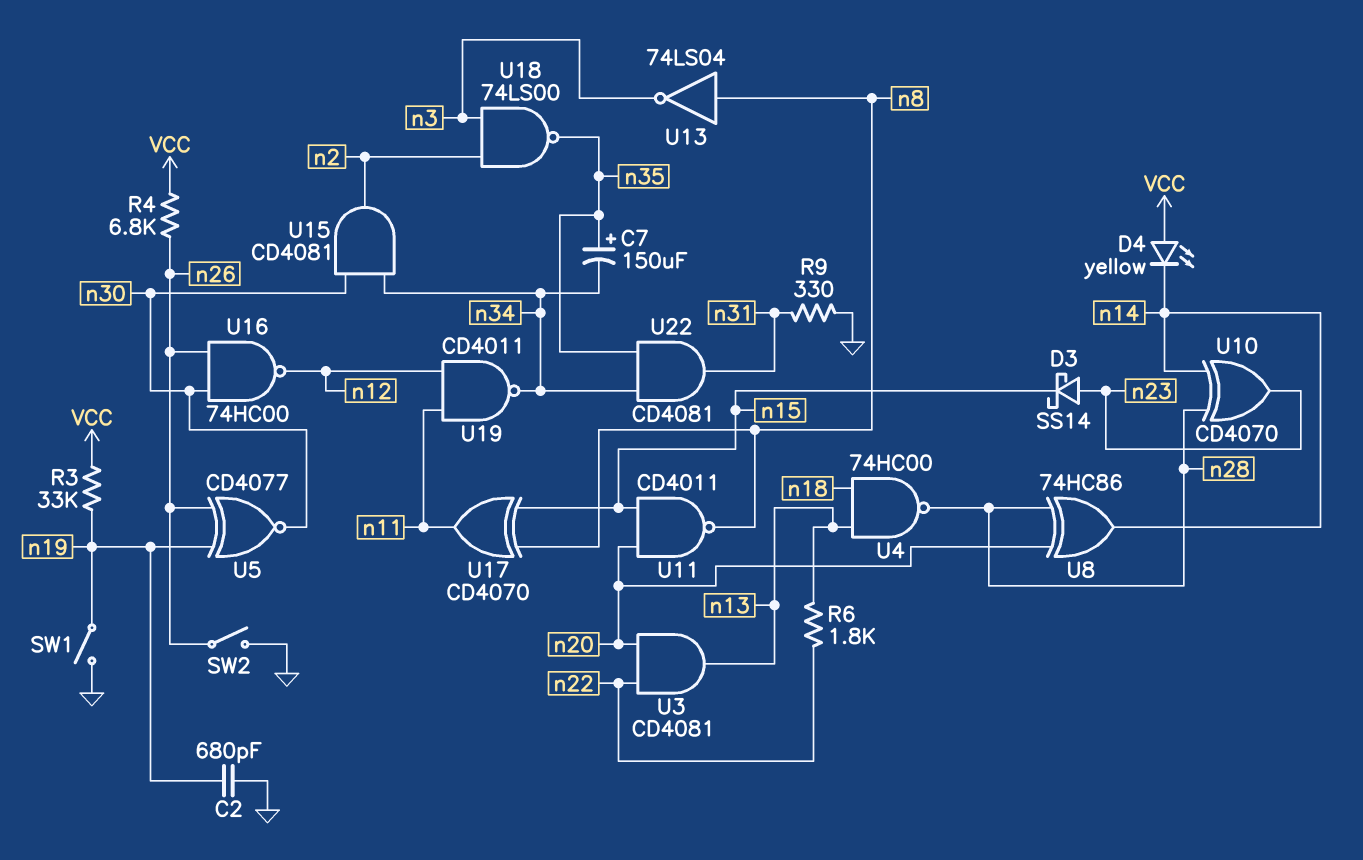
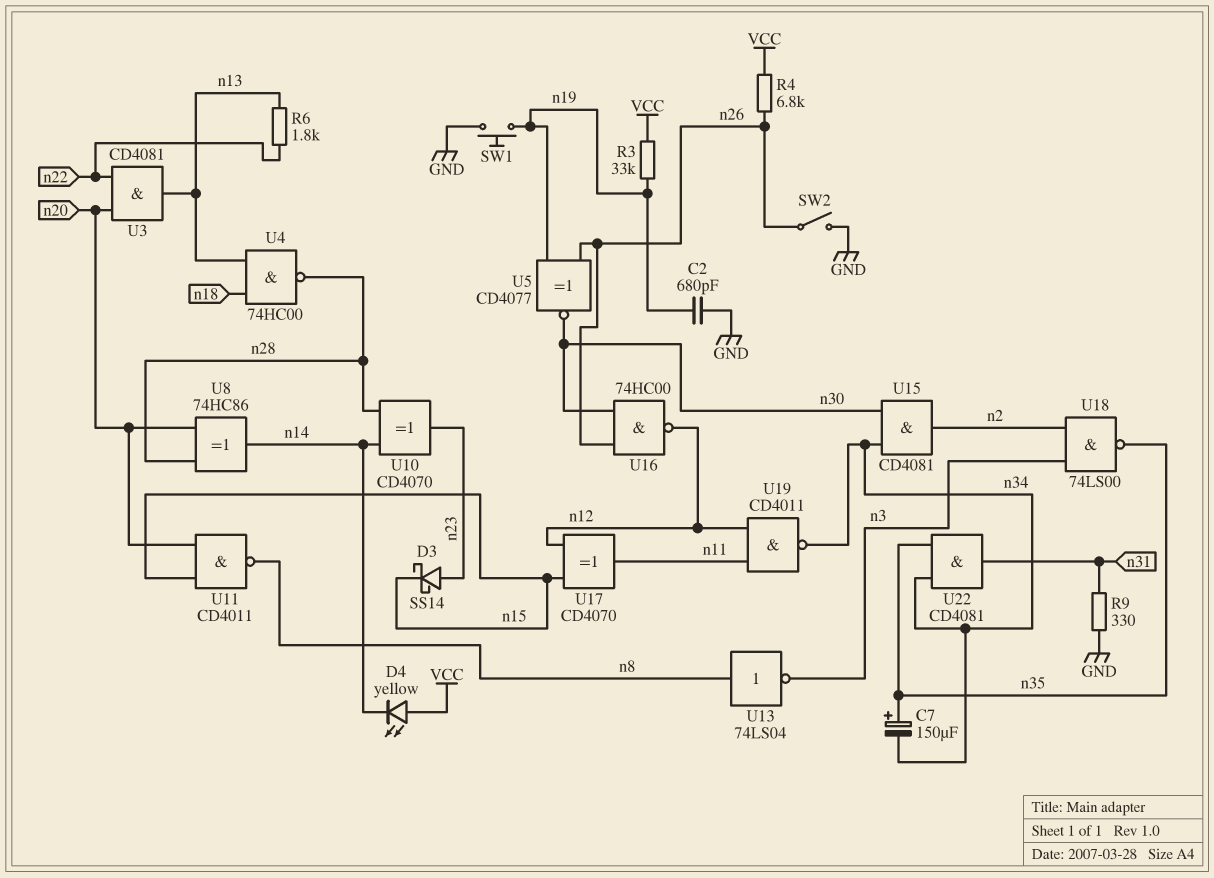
SW1: switch (GND, n19) -> button (GND, n19)
U17: XOR CD4070 (in n8, in n15, out n11) -> XOR CD4070 (in n12, in n15, out n11)

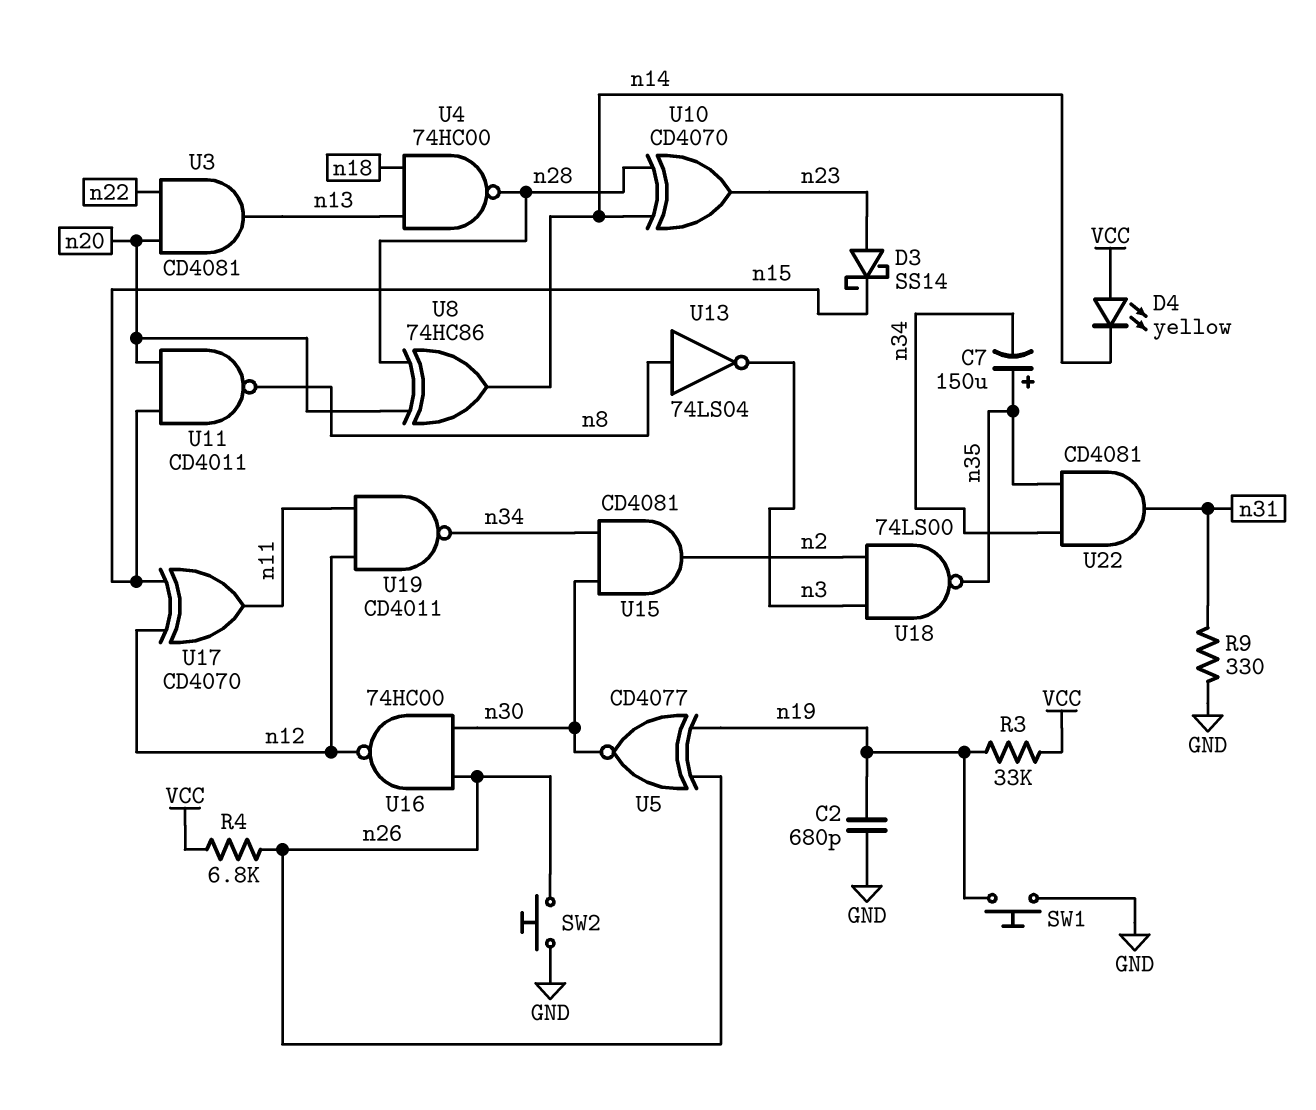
R6: 1.8k (n13, n22) -> none
SW2: switch (GND, n26) -> button (GND, n26)

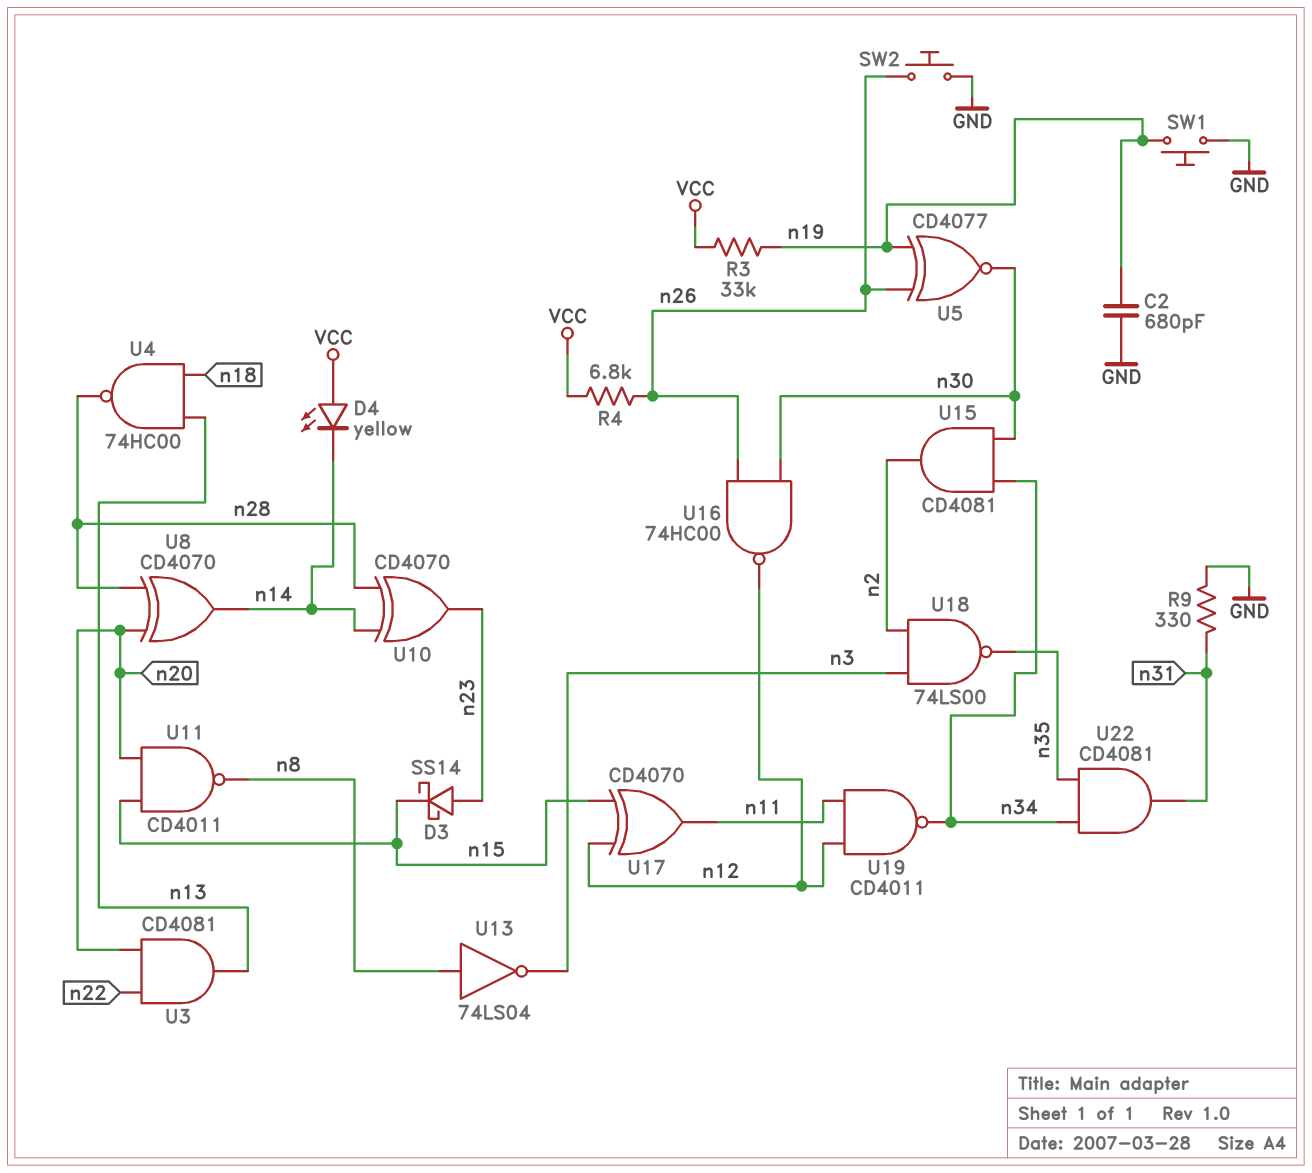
C7: 150uF (plus n35, minus n34) -> none
U8: XOR 74HC86 (in n20, in n28, out n14) -> XOR CD4070 (in n20, in n28, out n14)

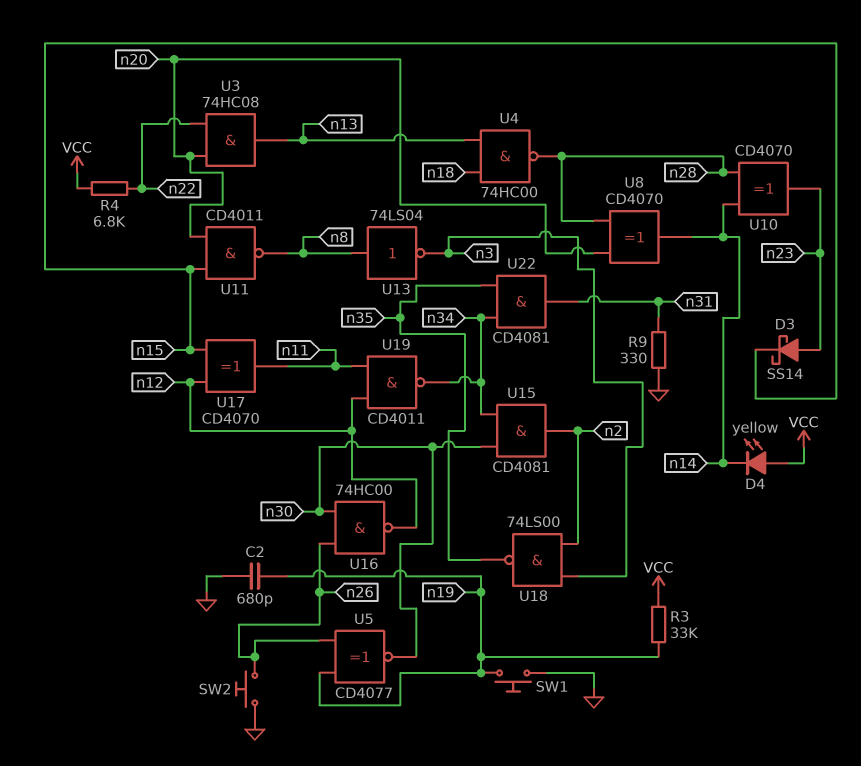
R4: 6.8k (VCC, n26) -> 6.8k (VCC, n22)
U3: AND CD4081 (in n20, in n22, out n13) -> AND 74HC08 (in n20, in n22, out n13)

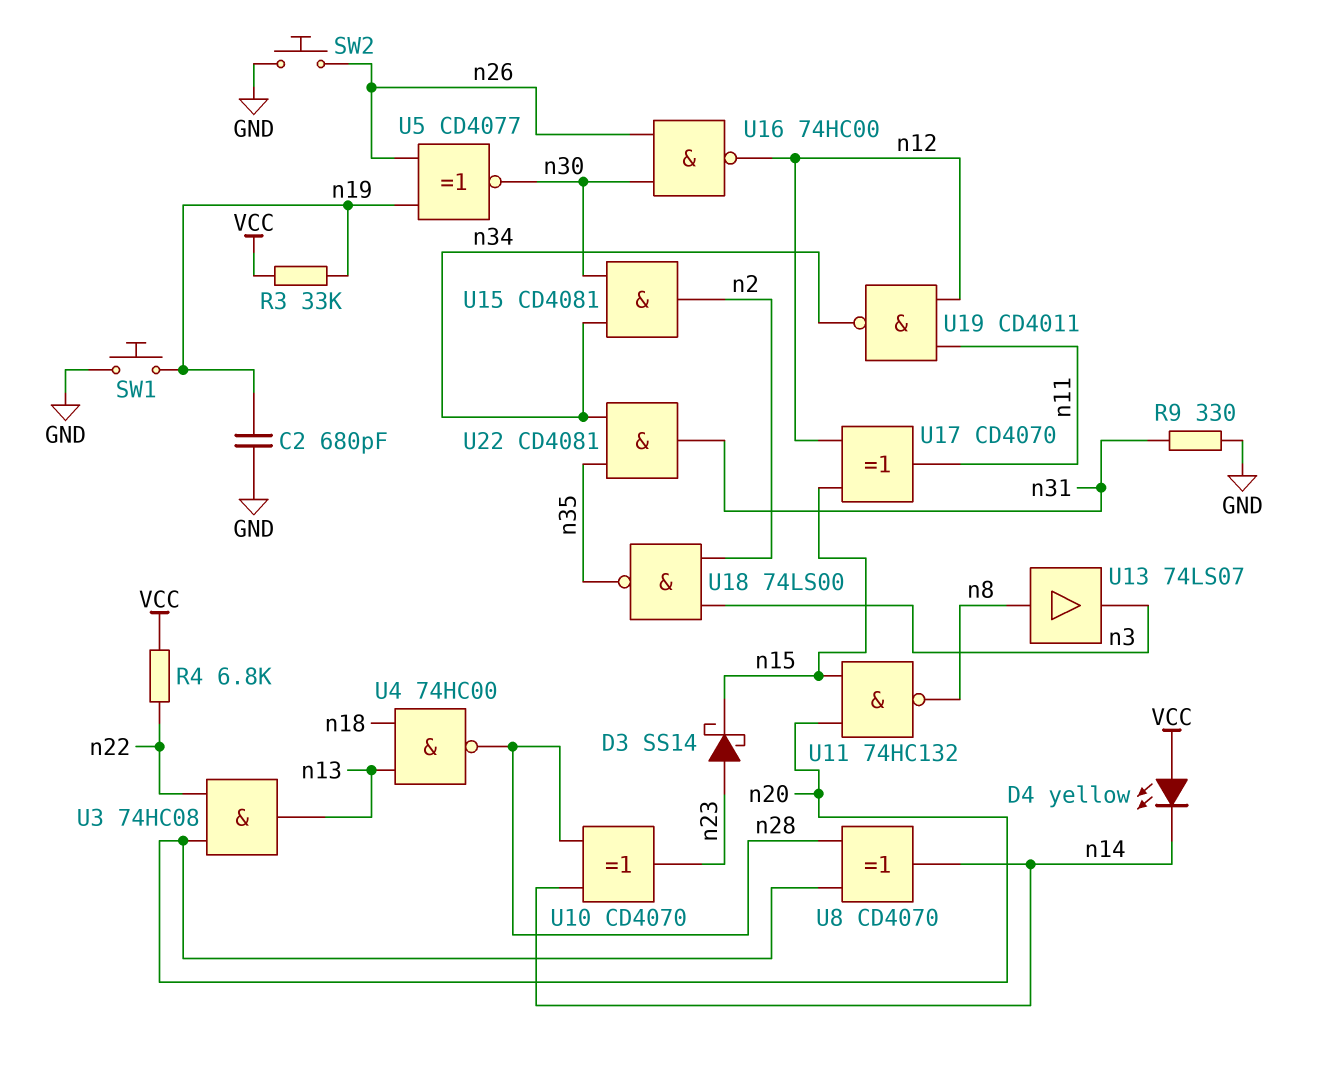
U11: NAND CD4011 (in n15, in n20, out n8) -> NAND 74HC132 (in n15, in n20, out n8)
U13: NOT 74LS04 (in n8, out n3) -> buffer 74LS07 (in n8, out n3)

